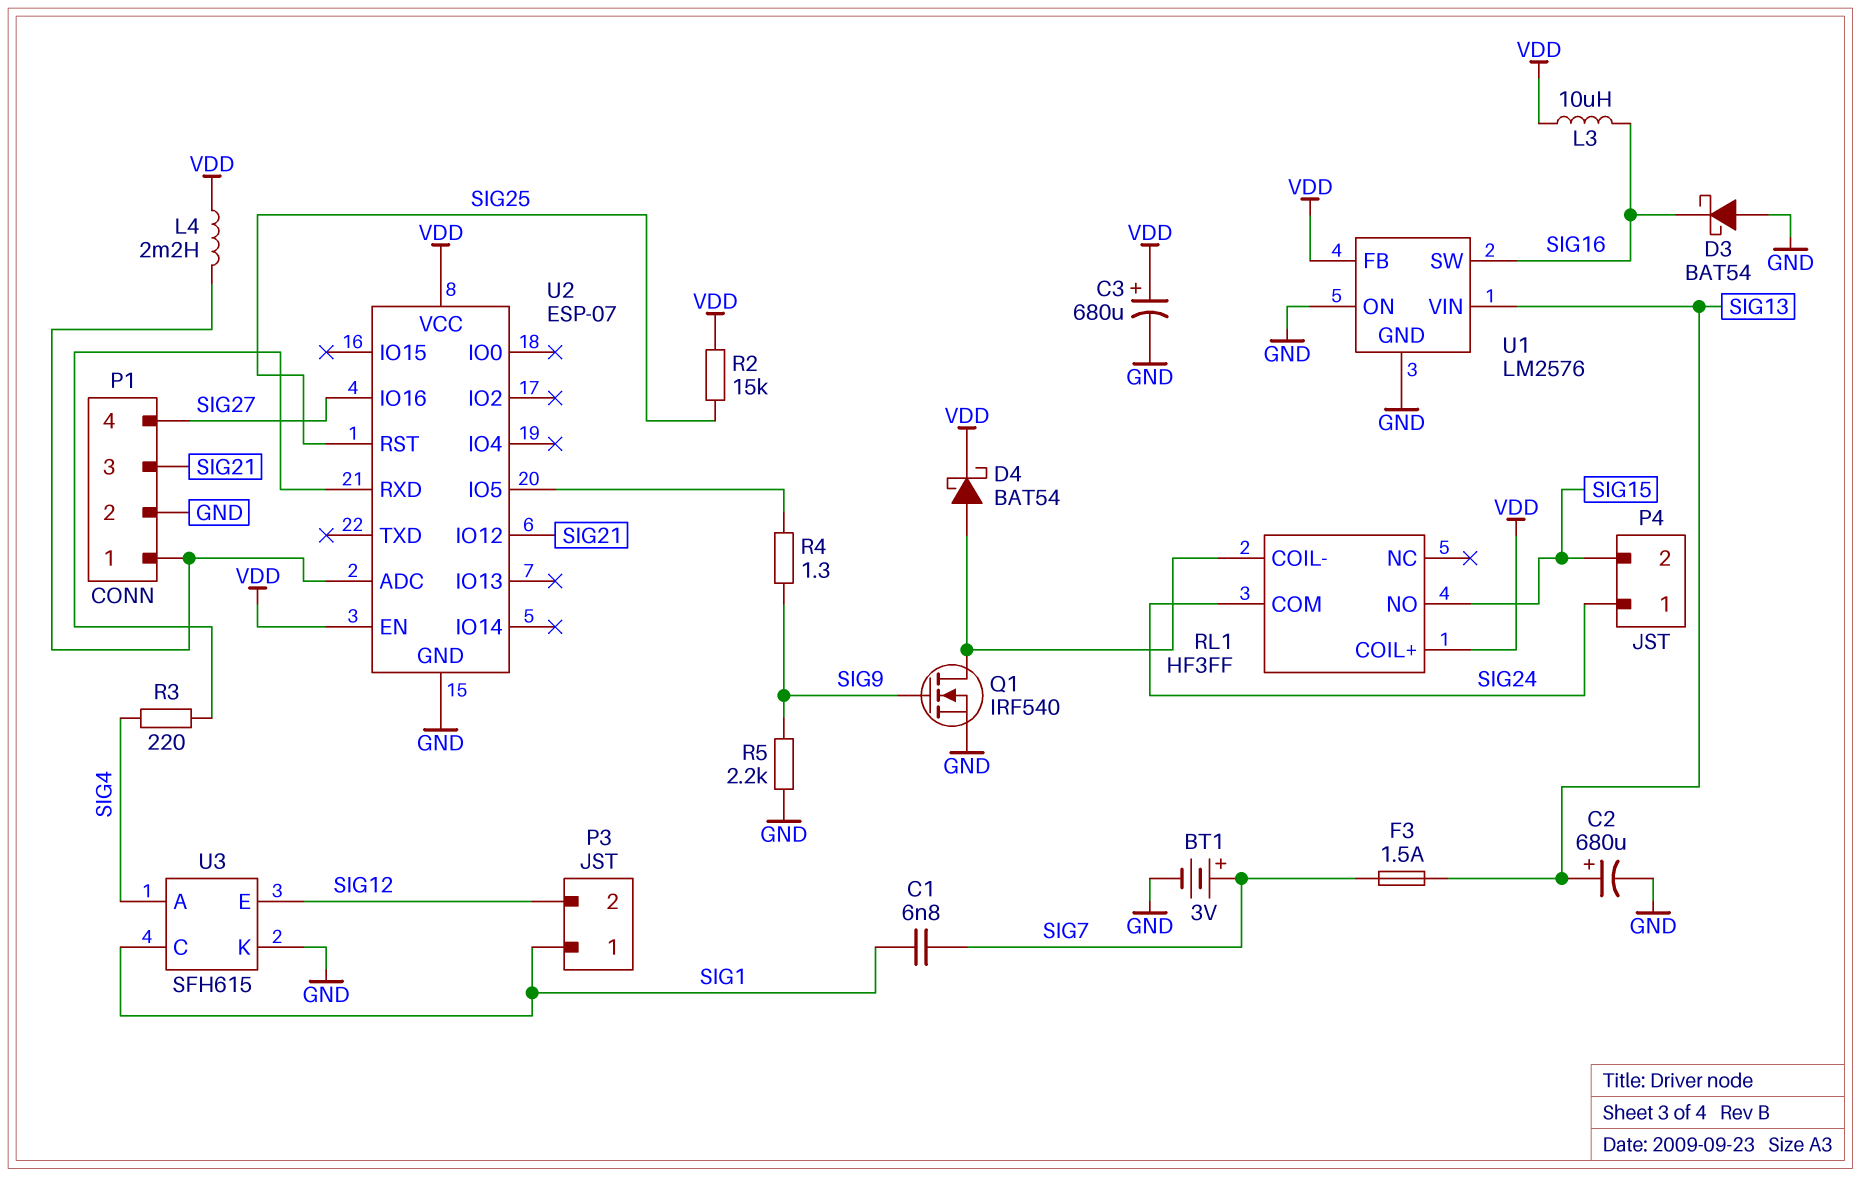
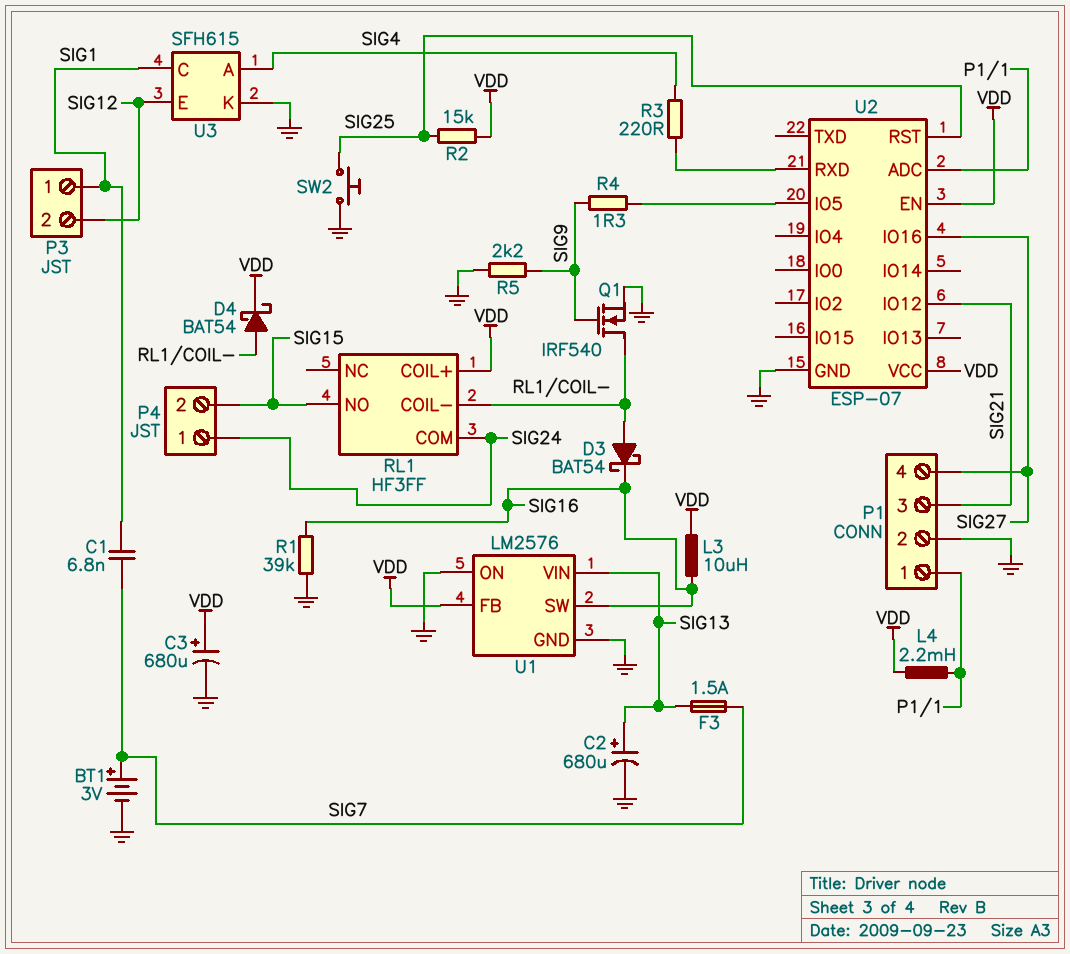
D3: schottky BAT54 (A GND, K SIG16) -> schottky BAT54 (A RL1/COIL-, K SIG16)
R1: none -> 39k (GND, SIG16)
SW2: none -> button (GND, SIG25)

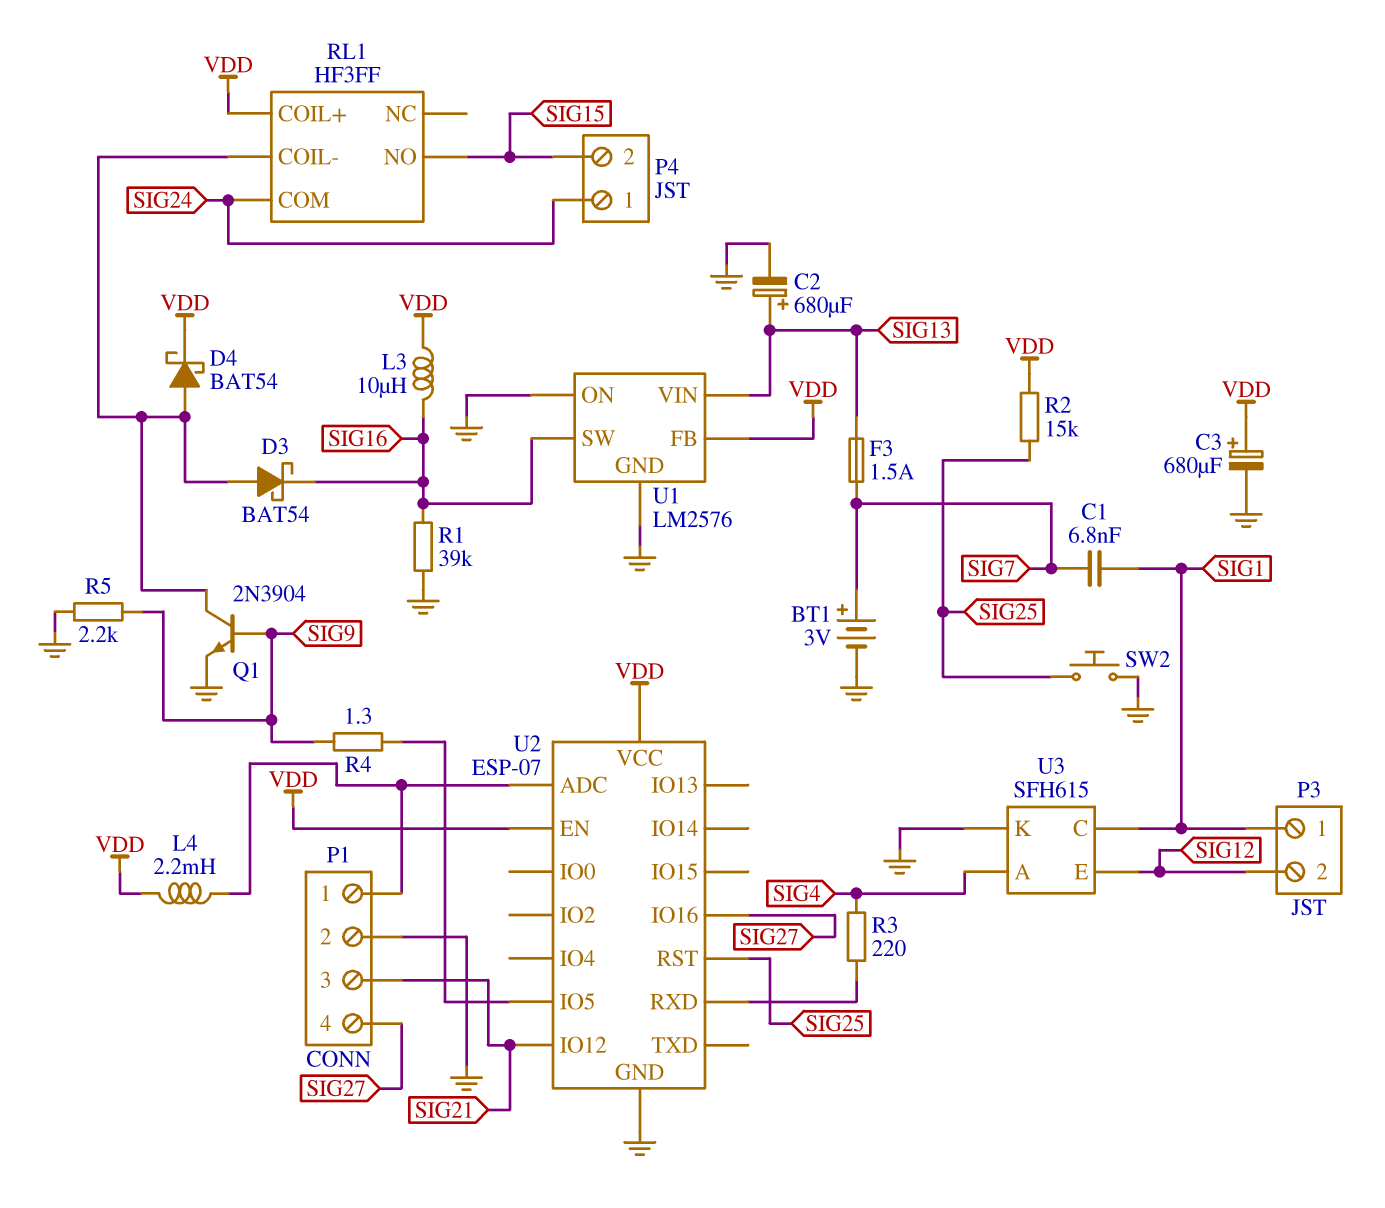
Q1: NMOS IRF540 (G SIG9, D RL1/COIL-, S GND) -> NPN 2N3904 (B SIG9, C RL1/COIL-, E GND)

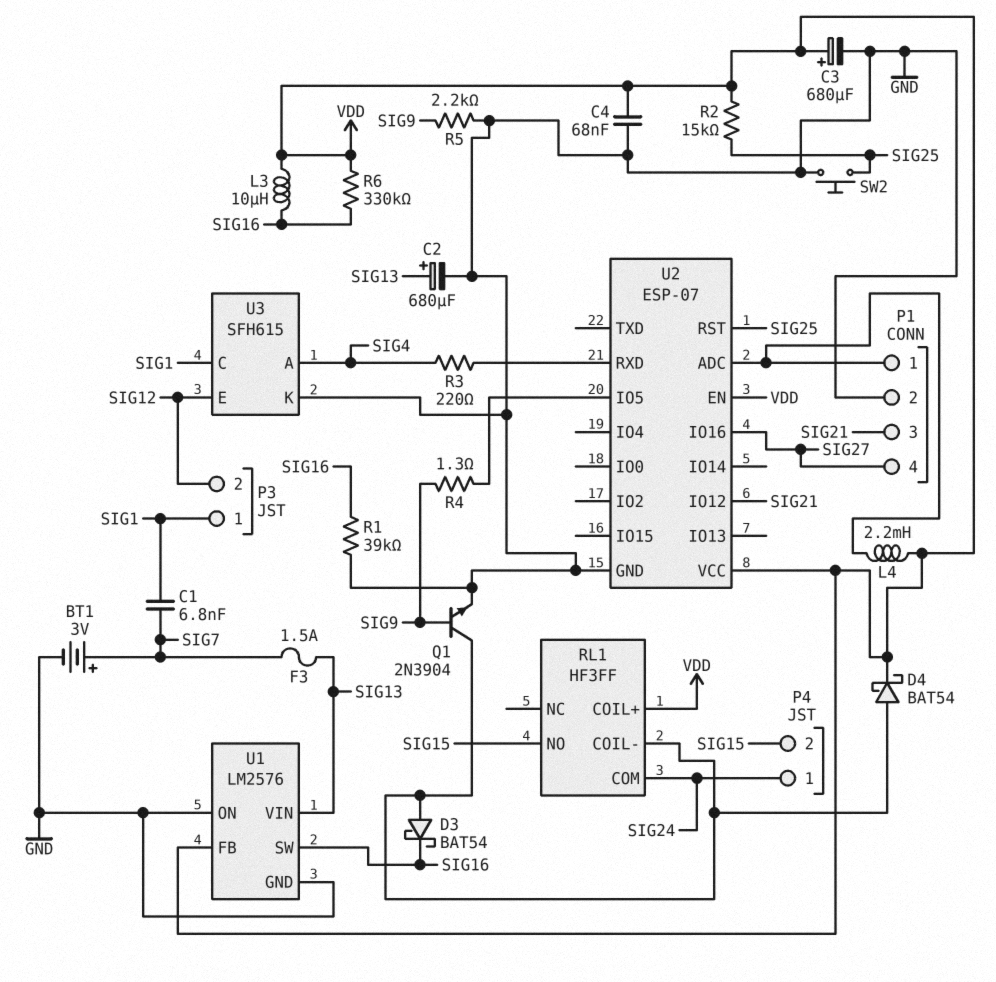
C4: none -> 68nF (GND, VDD)
R6: none -> 330k (SIG16, VDD)

